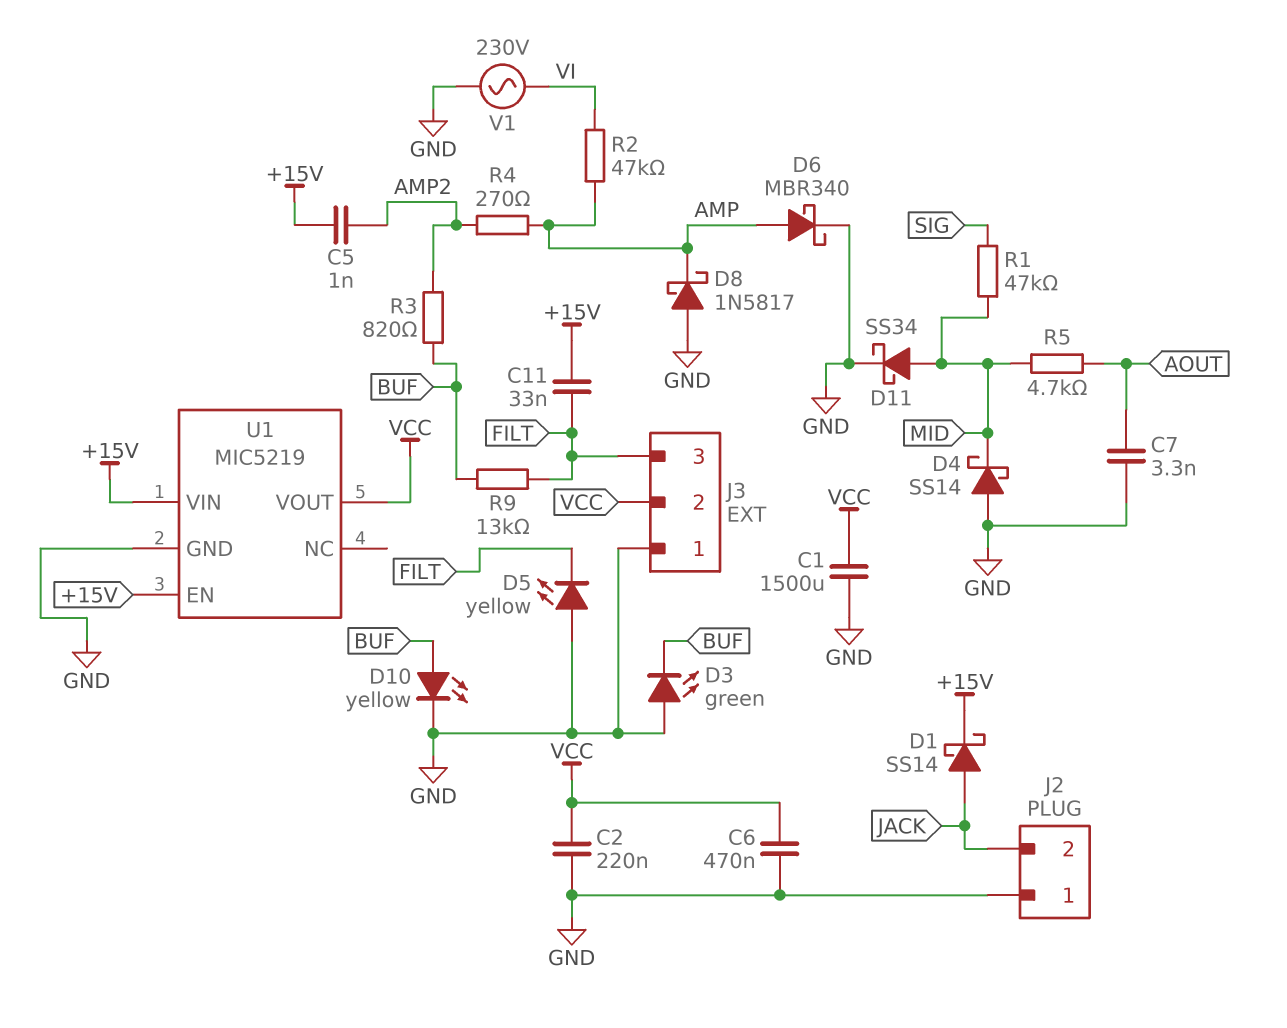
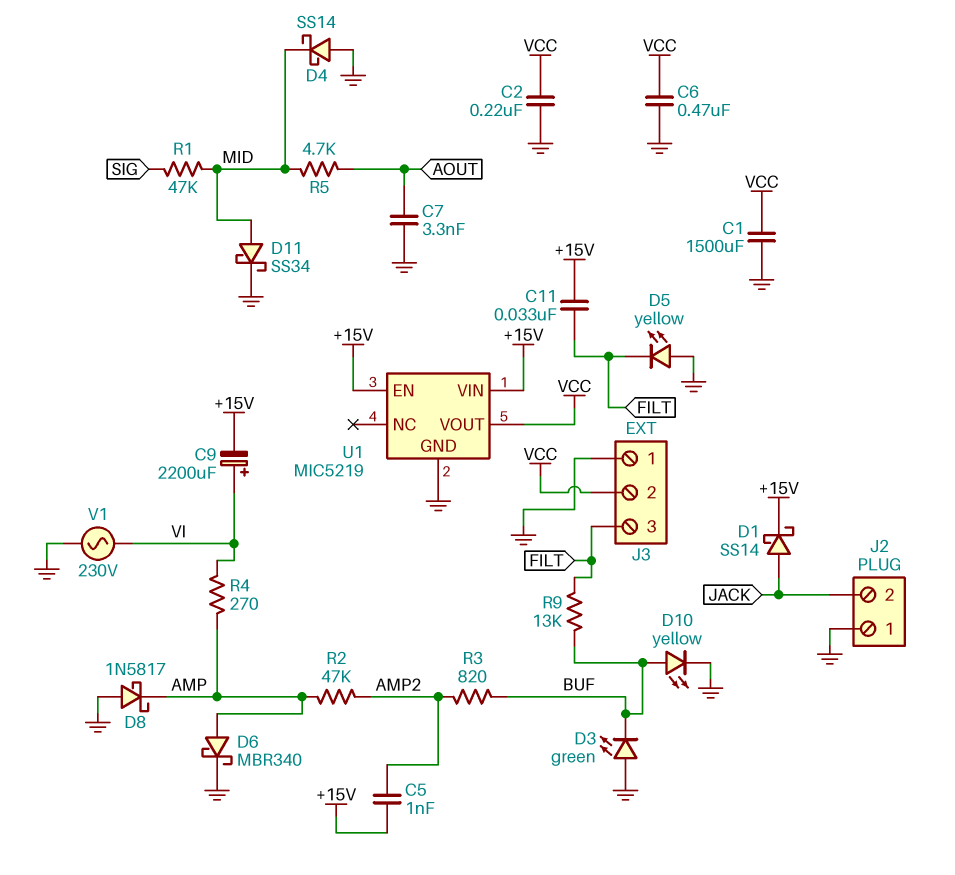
C9: none -> 2200uF (plus VI, minus +15V)
R2: 47k (AMP, VI) -> 47k (AMP, AMP2)
R4: 270 (AMP, AMP2) -> 270 (AMP, VI)

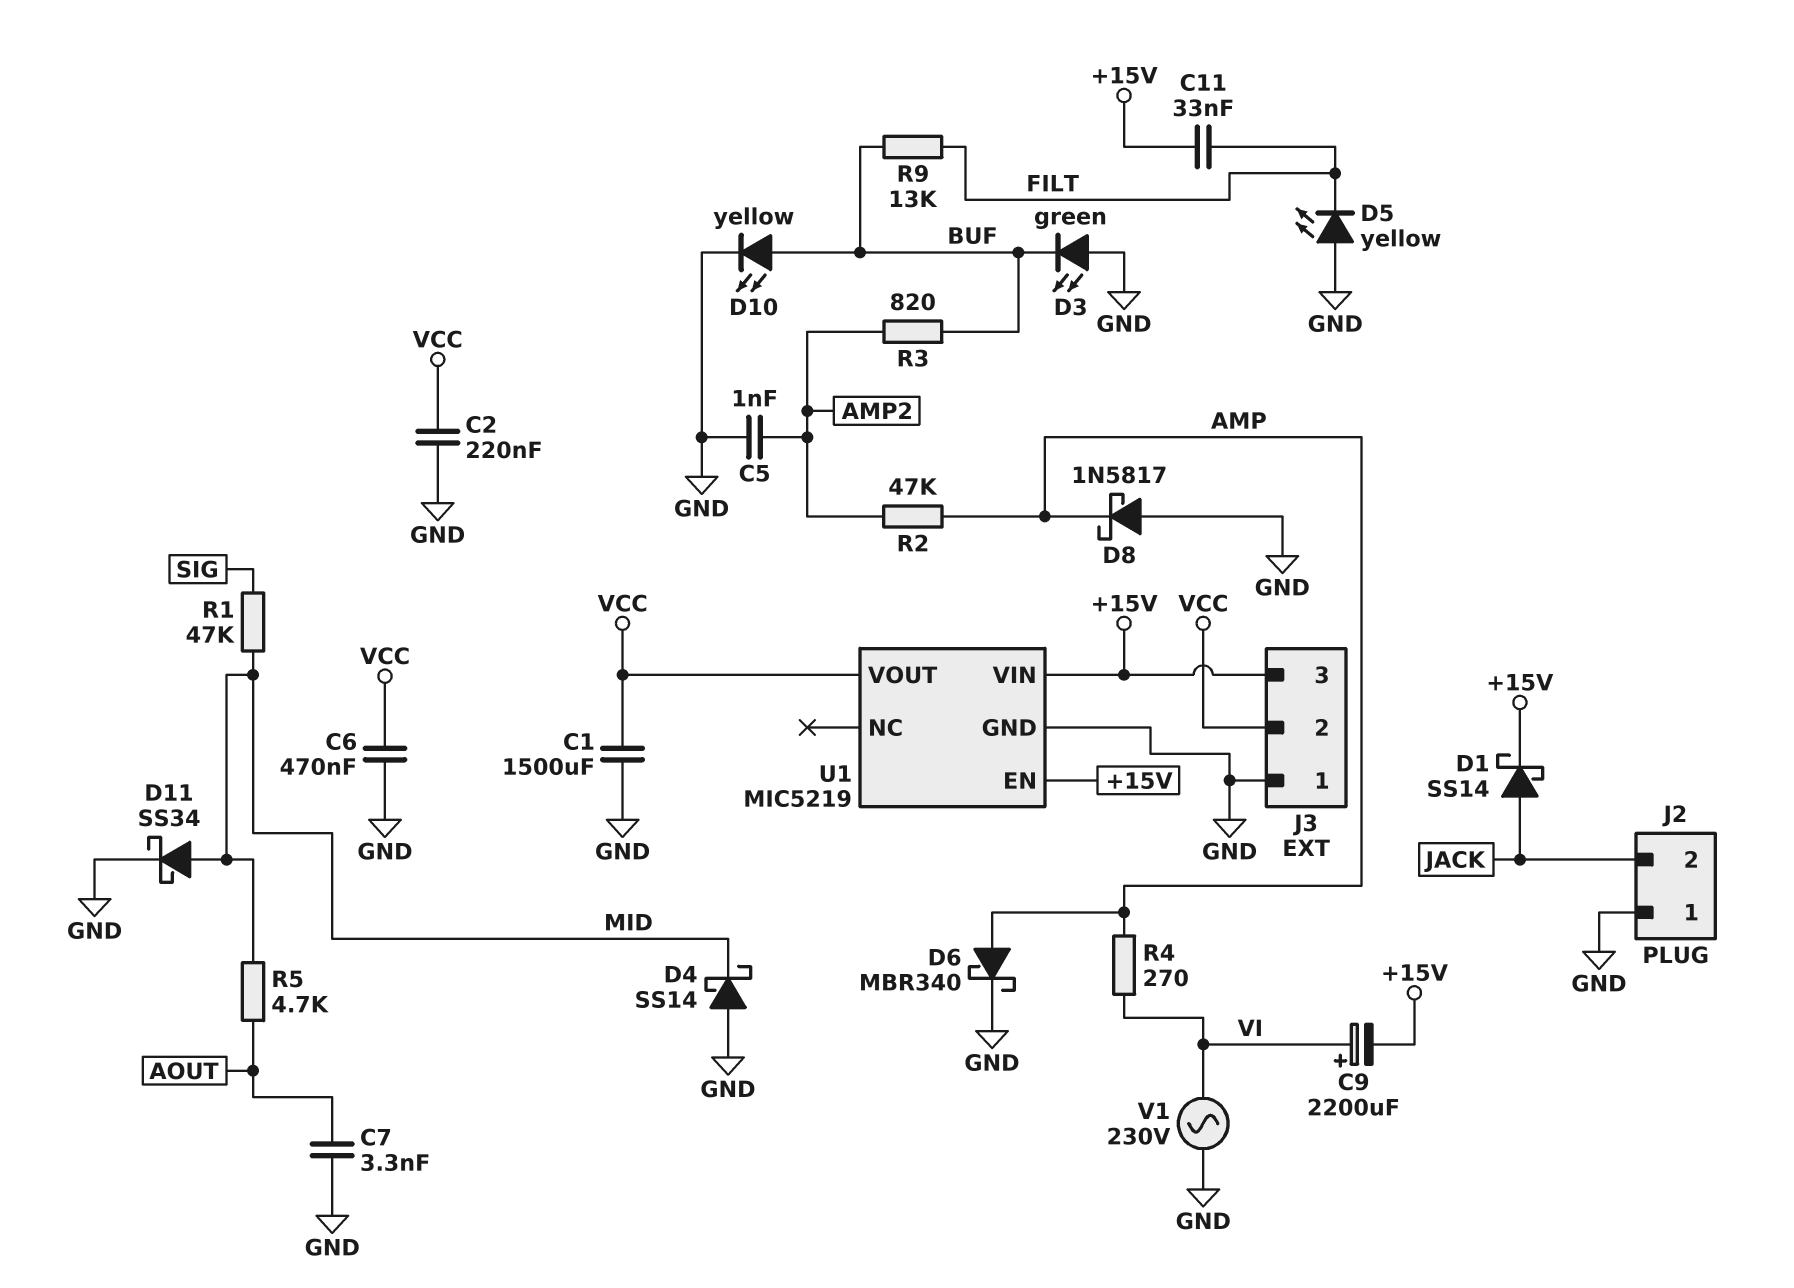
C5: 1nF (+15V, AMP2) -> 1nF (AMP2, GND)
J3 pin 3: FILT -> +15V

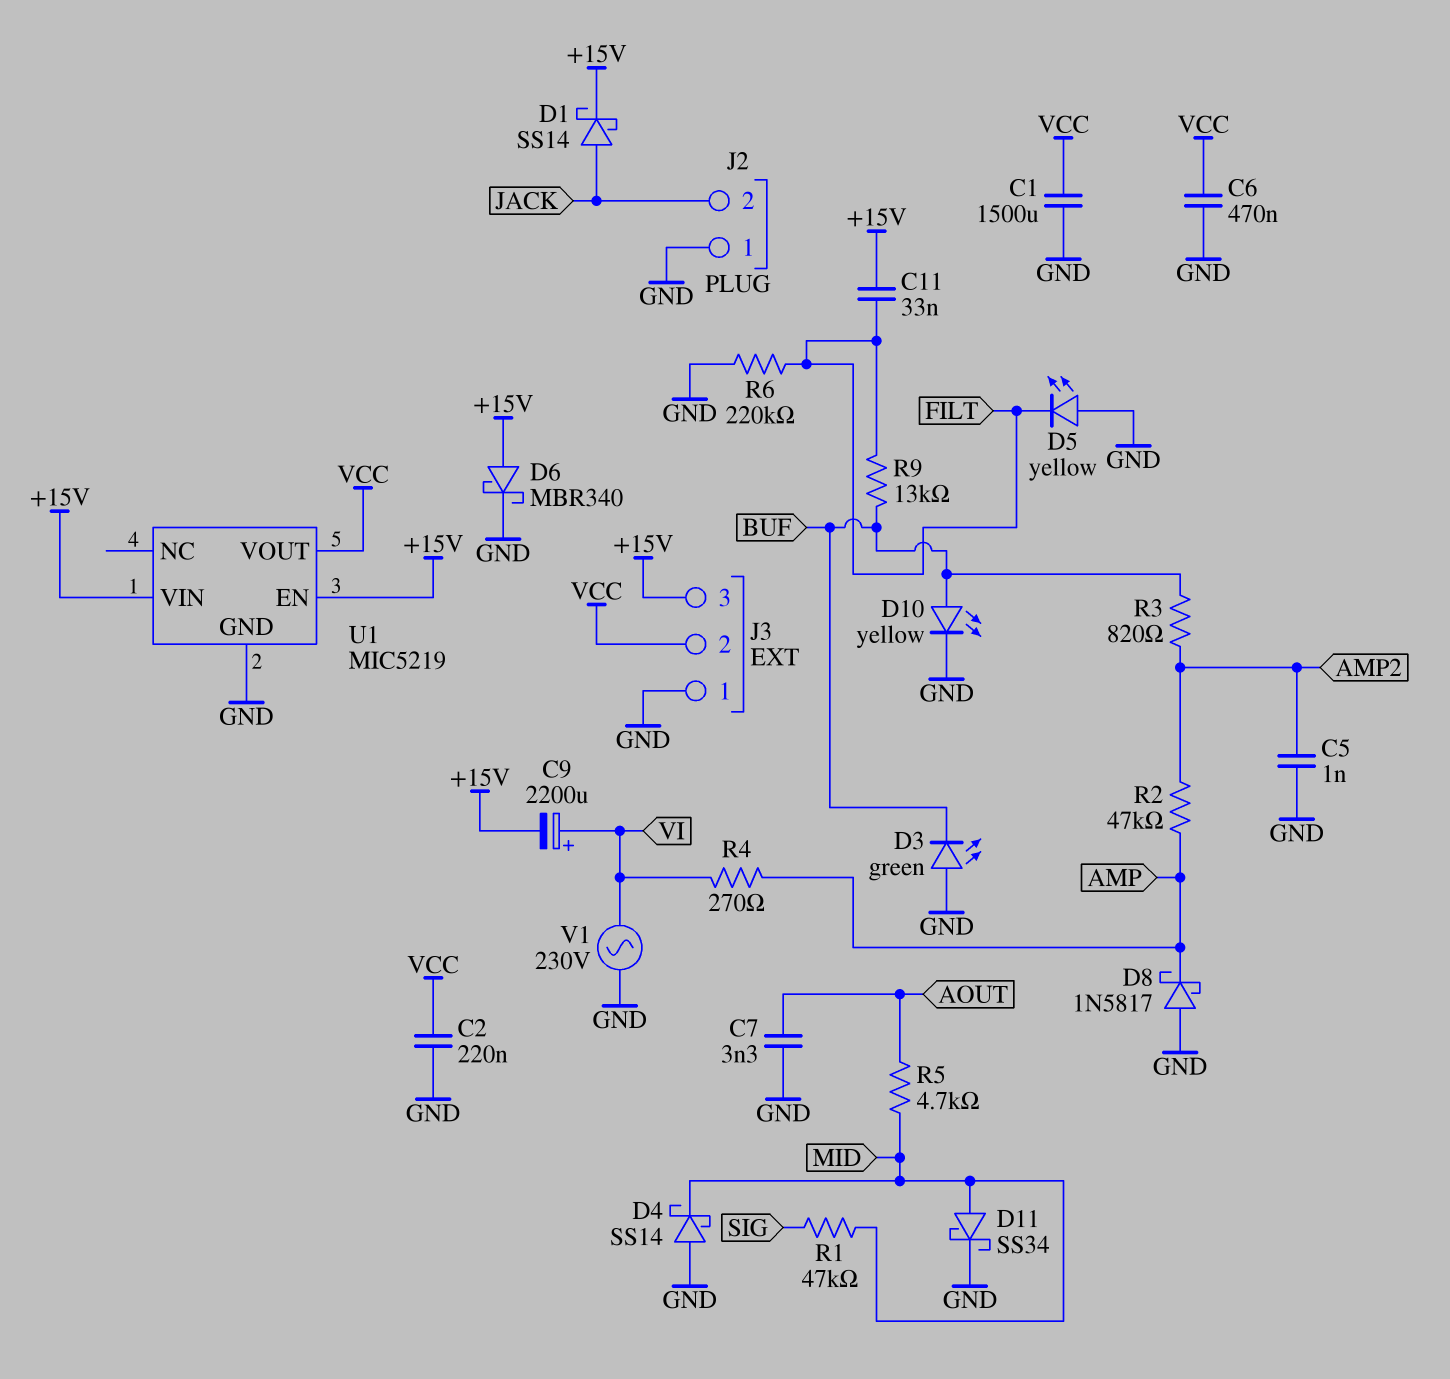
D6: schottky MBR340 (A AMP, K GND) -> schottky MBR340 (A +15V, K GND)
R6: none -> 220k (FILT, GND)

